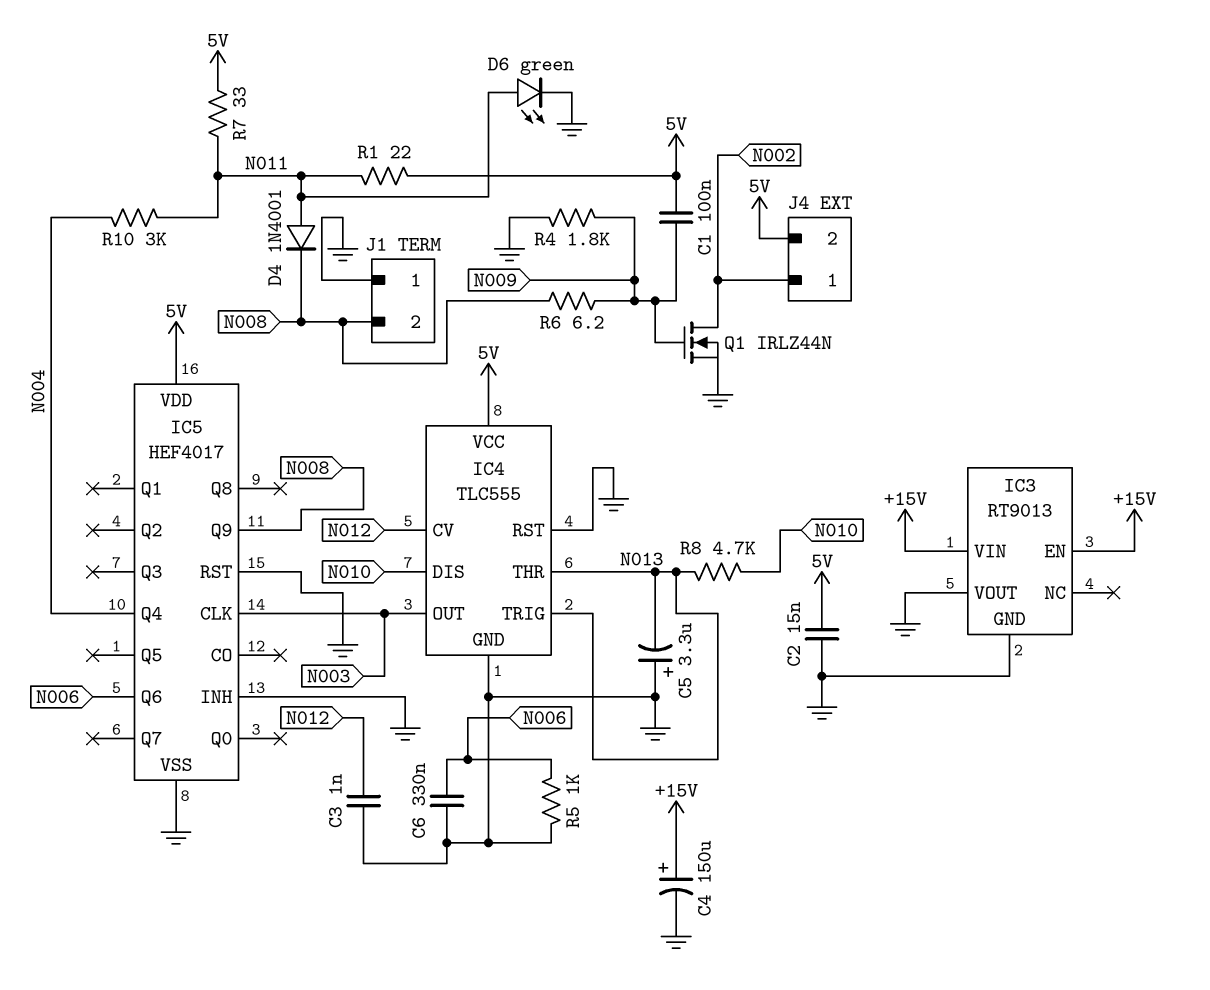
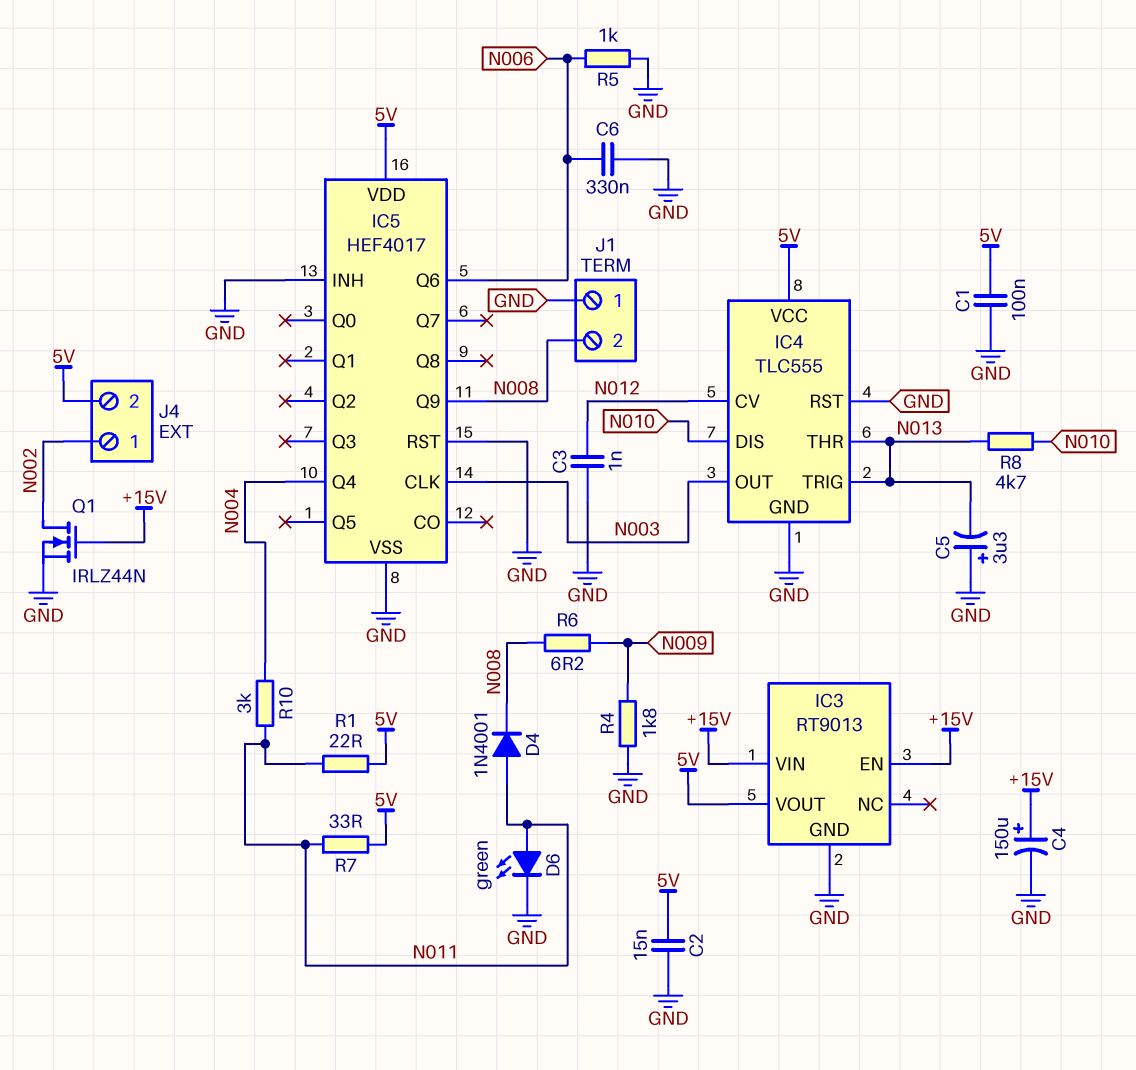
C1: 100nF (5V, N009) -> 100nF (5V, GND)
IC3 pin VOUT: GND -> 5V
Q1: NMOS IRLZ44N (G N009, D N002, S GND) -> NMOS IRLZ44N (G +15V, D N002, S GND)

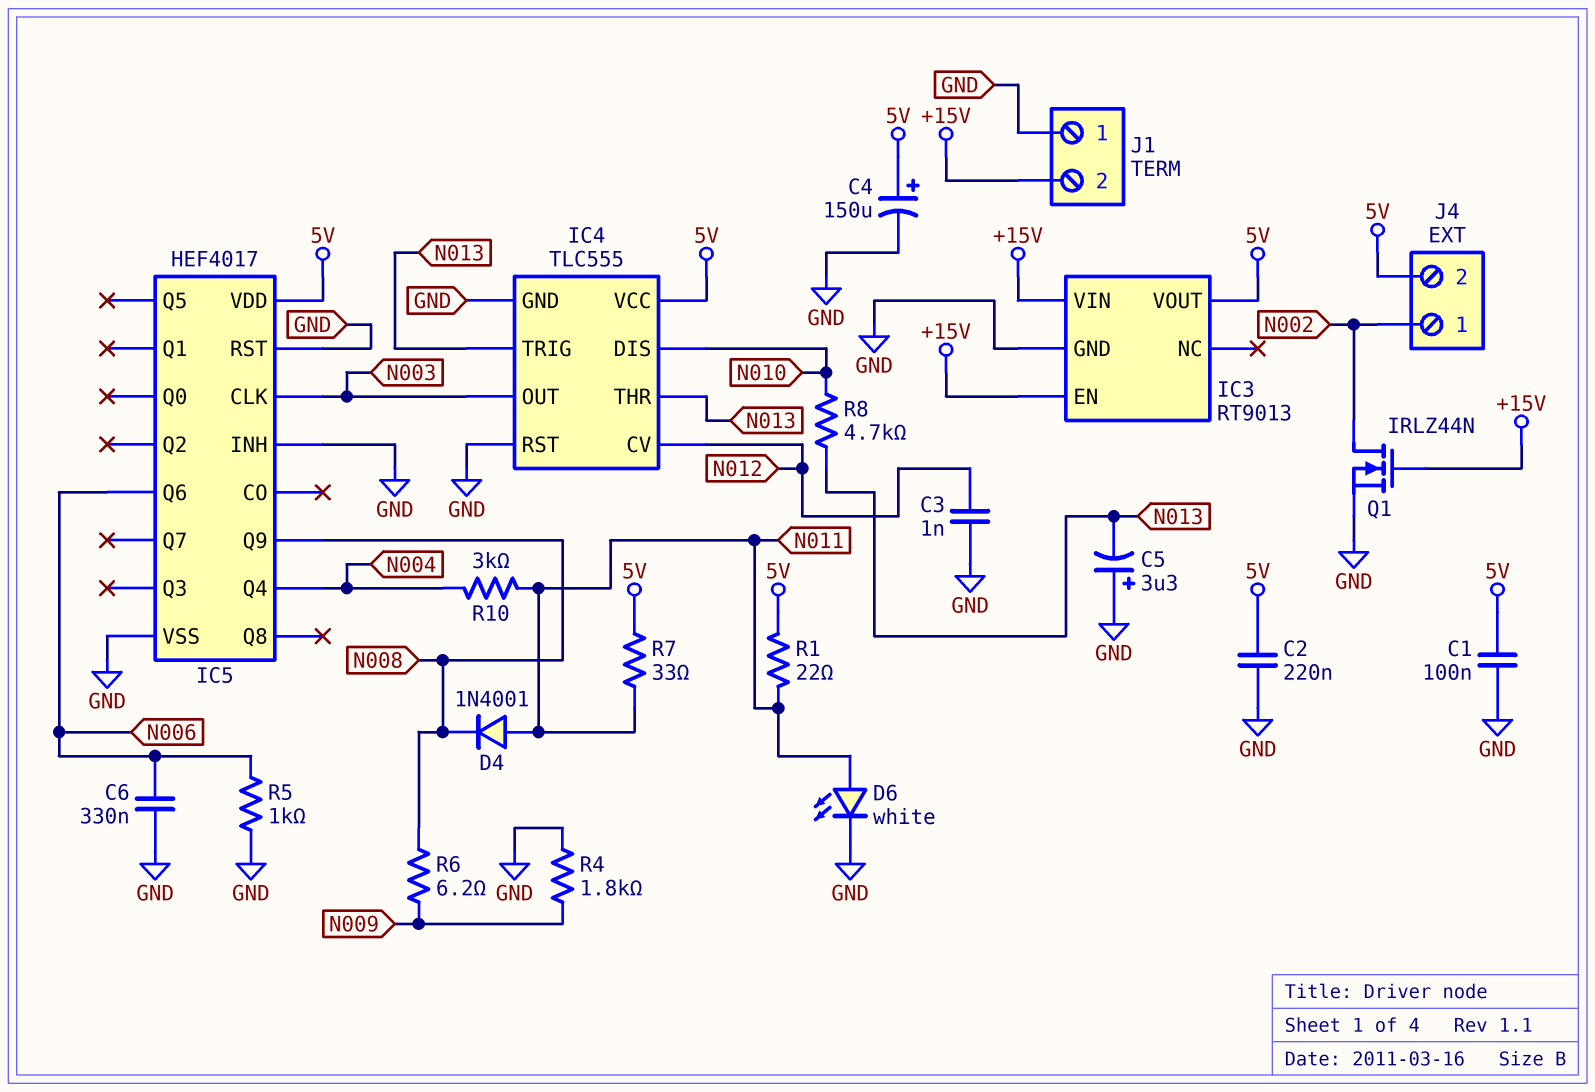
C2: 15nF (5V, GND) -> 220nF (5V, GND)
C4: 150uF (plus +15V, minus GND) -> 150uF (plus 5V, minus GND)
D6: LED green (A N011, K GND) -> LED white (A N011, K GND)
J1 pin 2: N008 -> +15V

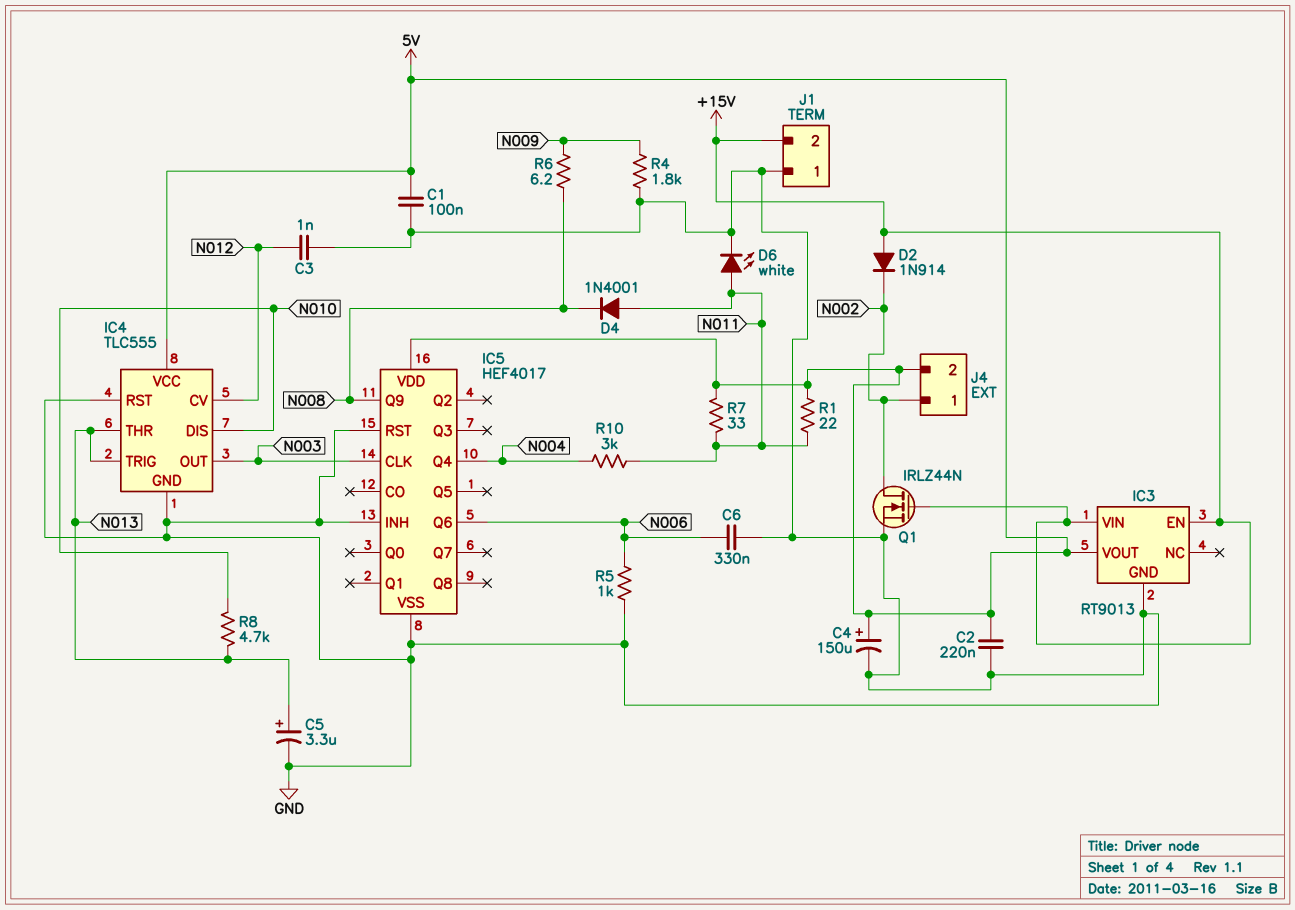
C5: 3.3uF (plus GND, minus N013) -> 3.3uF (plus N013, minus GND)
D2: none -> diode 1N914 (A +15V, K N002)

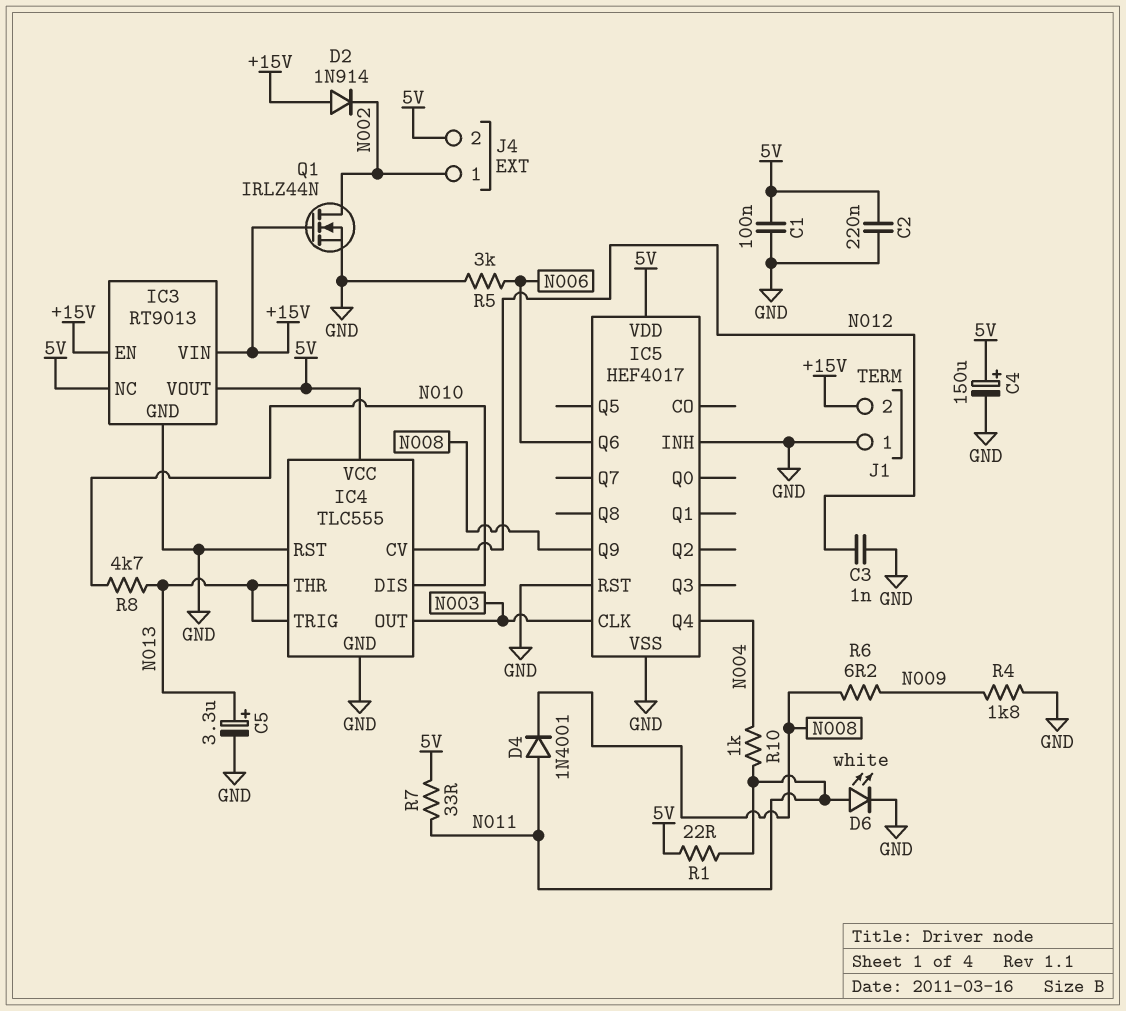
C6: 330nF (GND, N006) -> none
IC3 pin NC: none -> 5V
R5: 1k (GND, N006) -> 3k (GND, N006)
R10: 3k (N004, N011) -> 1k (N004, N011)

